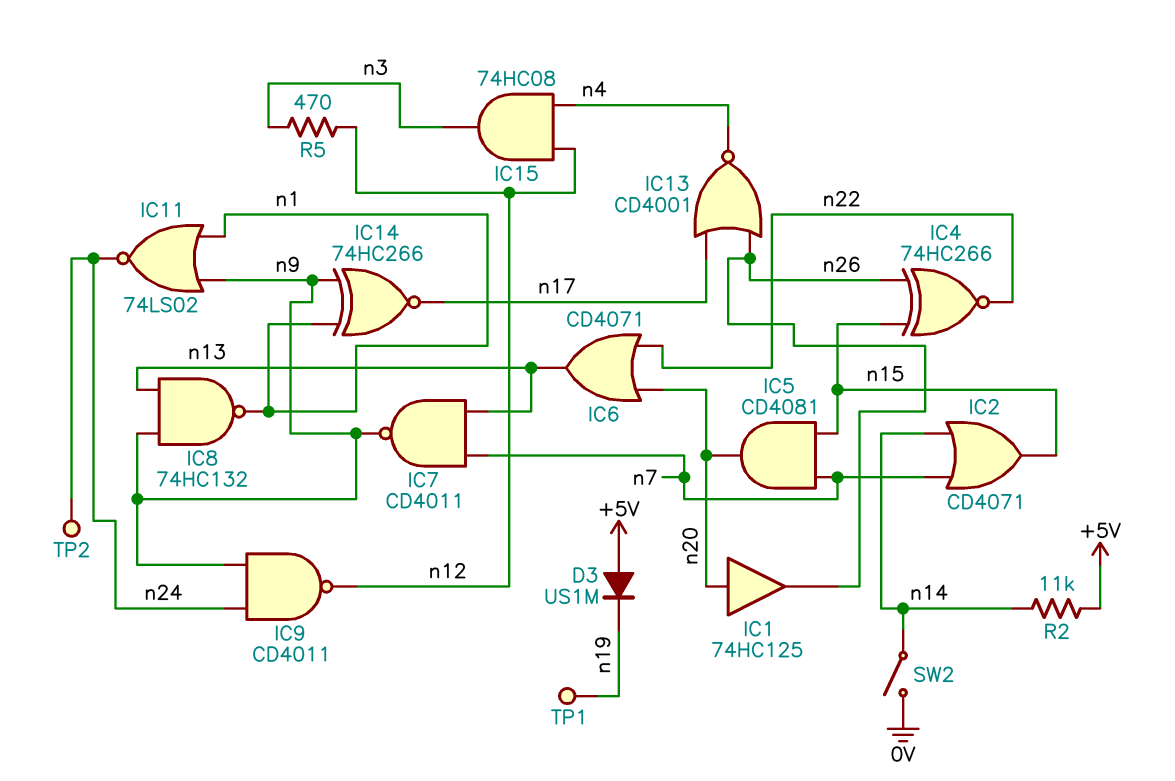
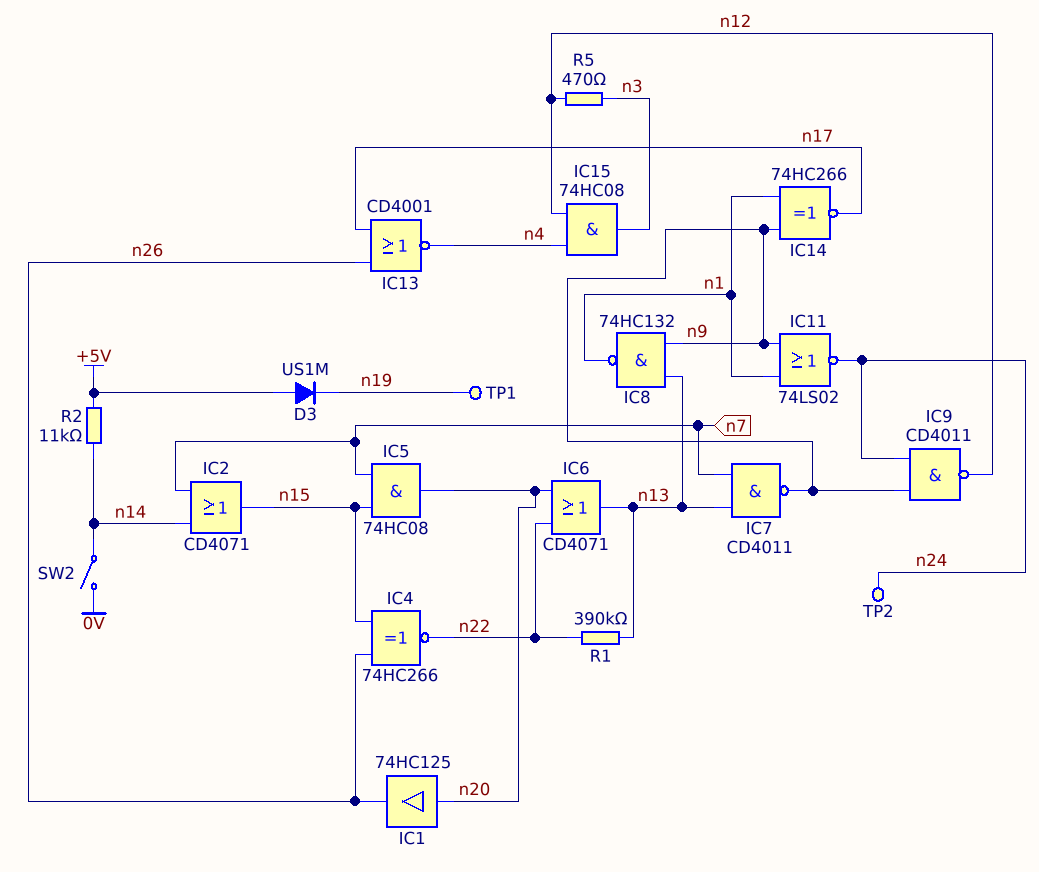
IC5: AND CD4081 (in n7, in n15, out n20) -> AND 74HC08 (in n7, in n15, out n20)
R1: none -> 390k (n13, n22)

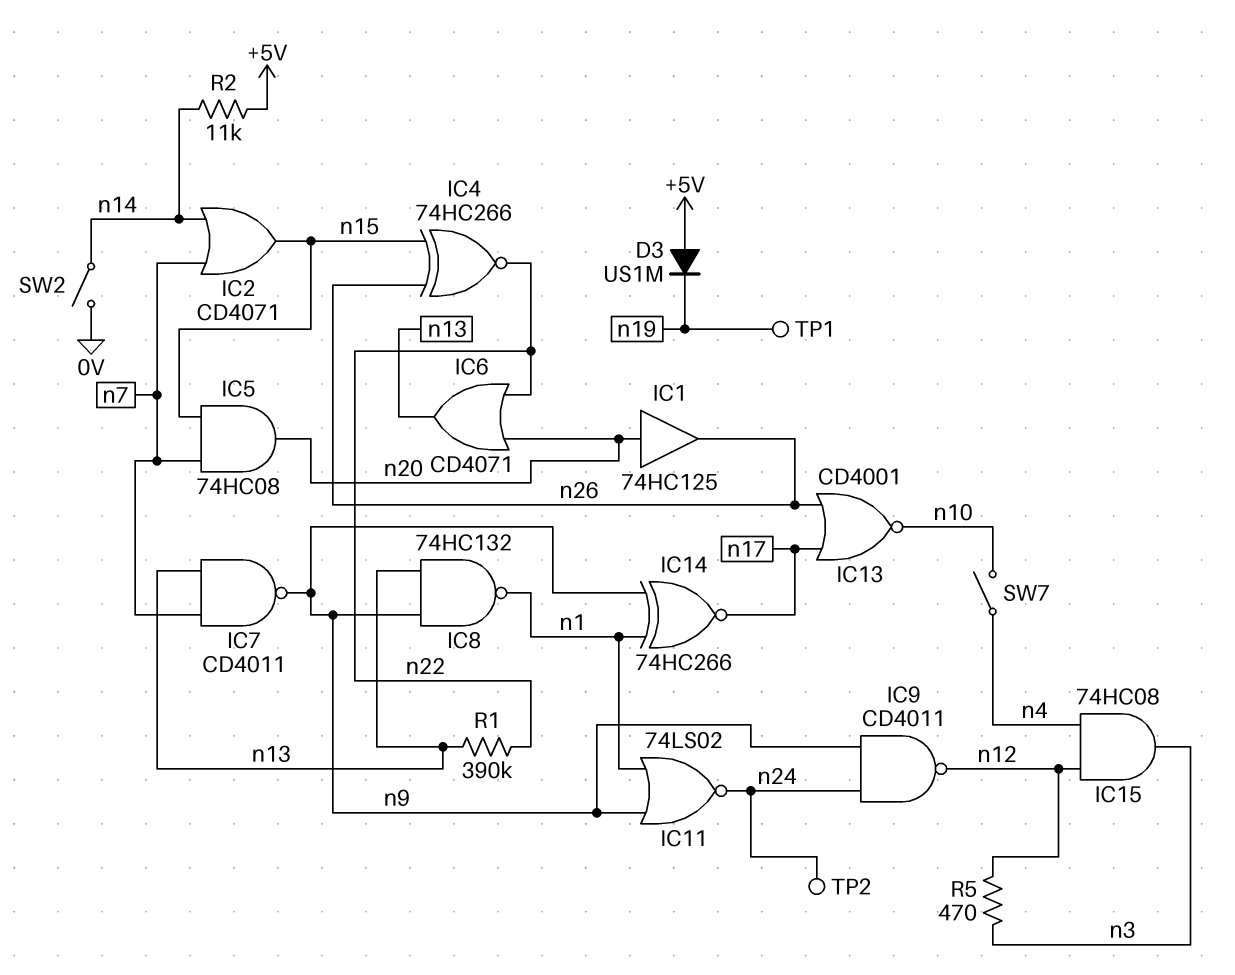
IC13: NOR CD4001 (in n17, in n26, out n4) -> NOR CD4001 (in n17, in n26, out n10)
SW7: none -> switch (n4, n10)

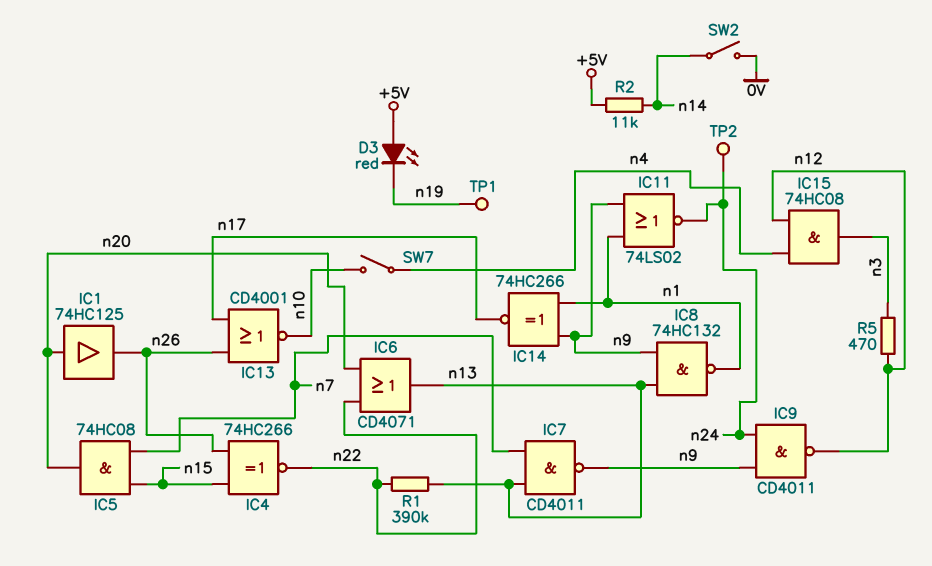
D3: diode US1M (A +5V, K n19) -> LED red (A +5V, K n19)
IC2: OR CD4071 (in n7, in n14, out n15) -> none

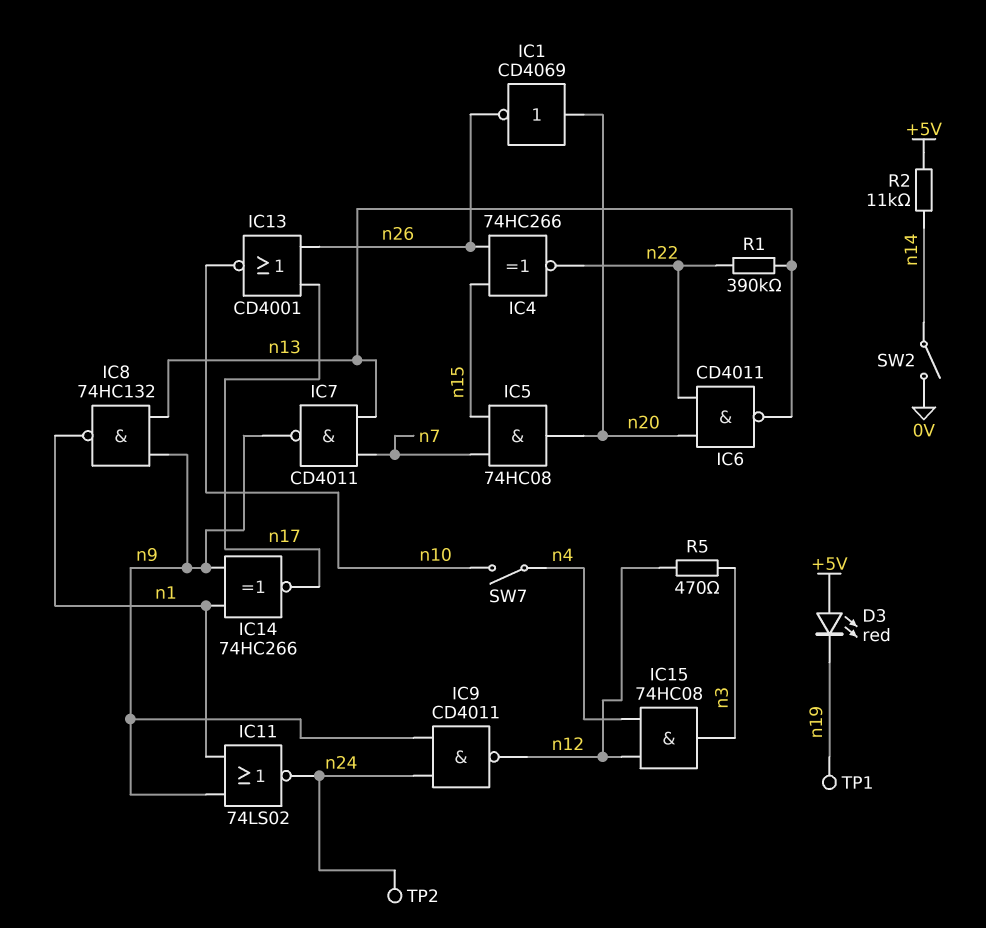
IC1: buffer 74HC125 (in n20, out n26) -> NOT CD4069 (in n20, out n26)
IC6: OR CD4071 (in n20, in n22, out n13) -> NAND CD4011 (in n20, in n22, out n13)

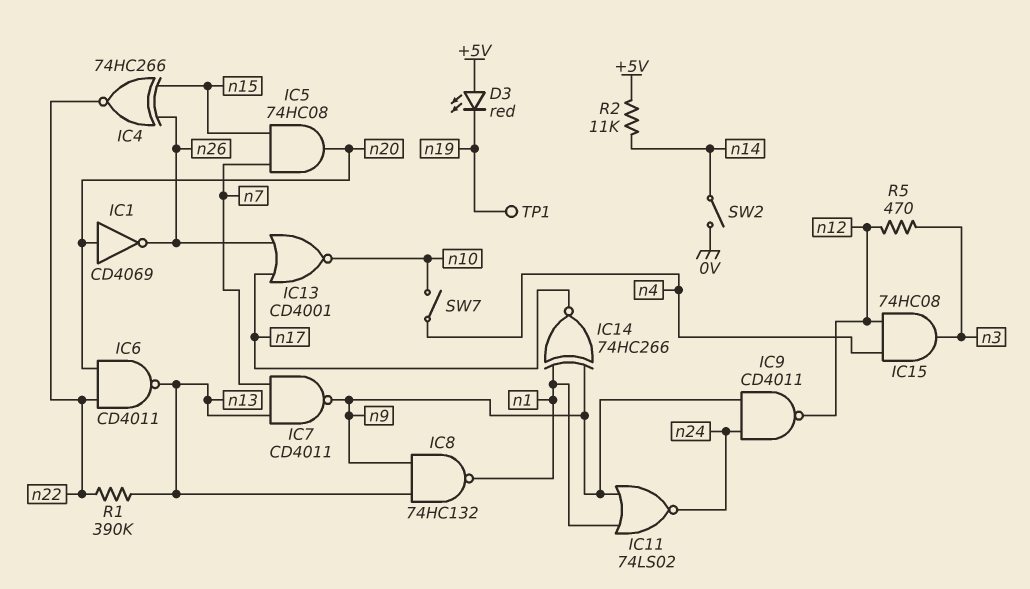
TP2: test point (n24) -> none

